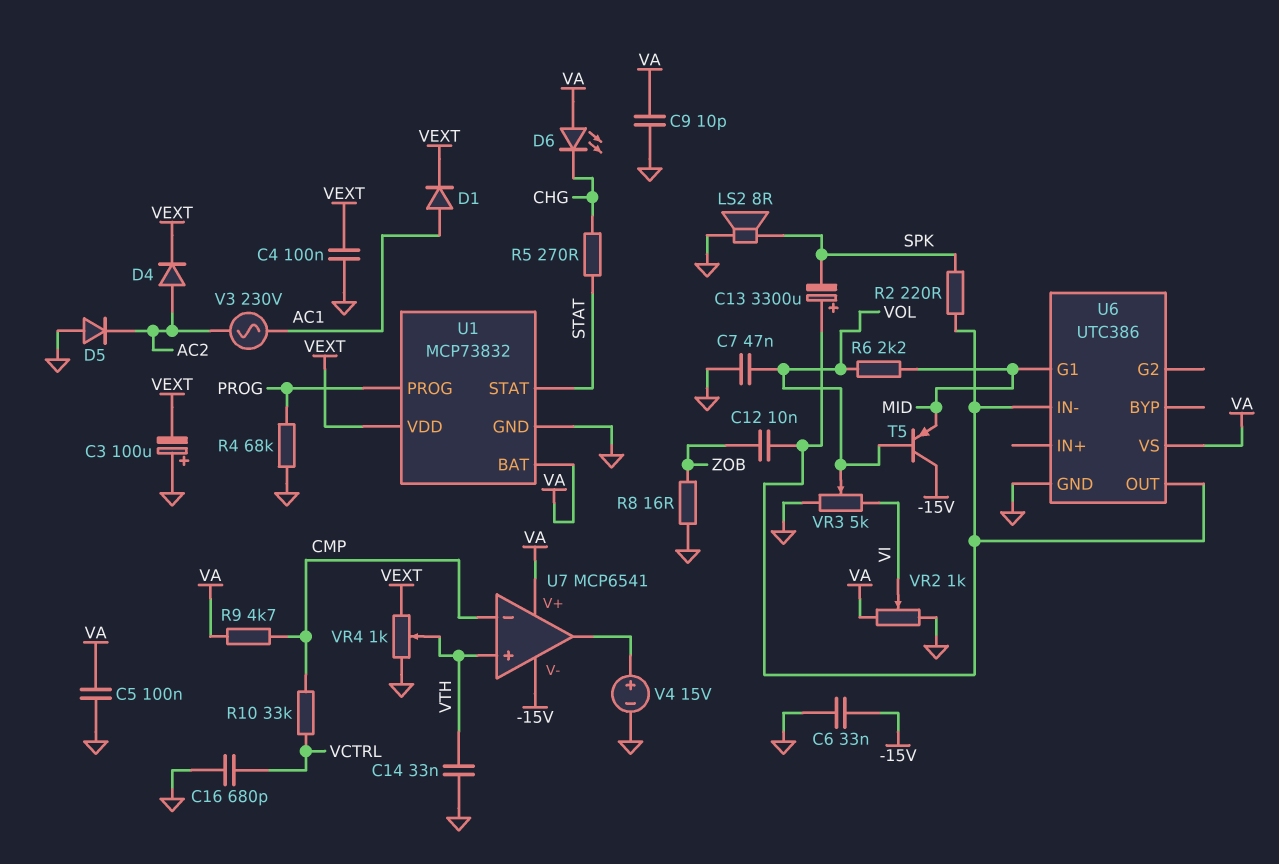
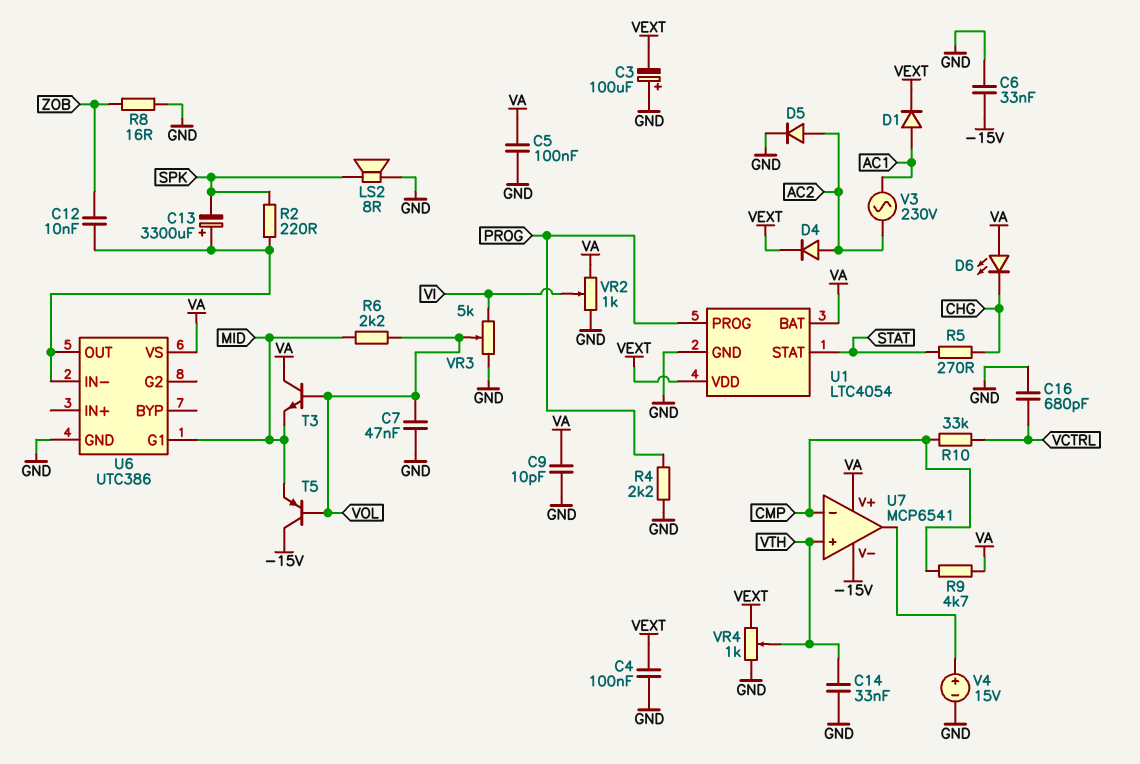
D5: diode (A GND, K AC2) -> diode (A AC2, K GND)
R4: 68k (GND, PROG) -> 2.2k (GND, PROG)
T3: none -> NPN (B VOL, C VA, E MID)
U1: MCP73832 -> LTC4054

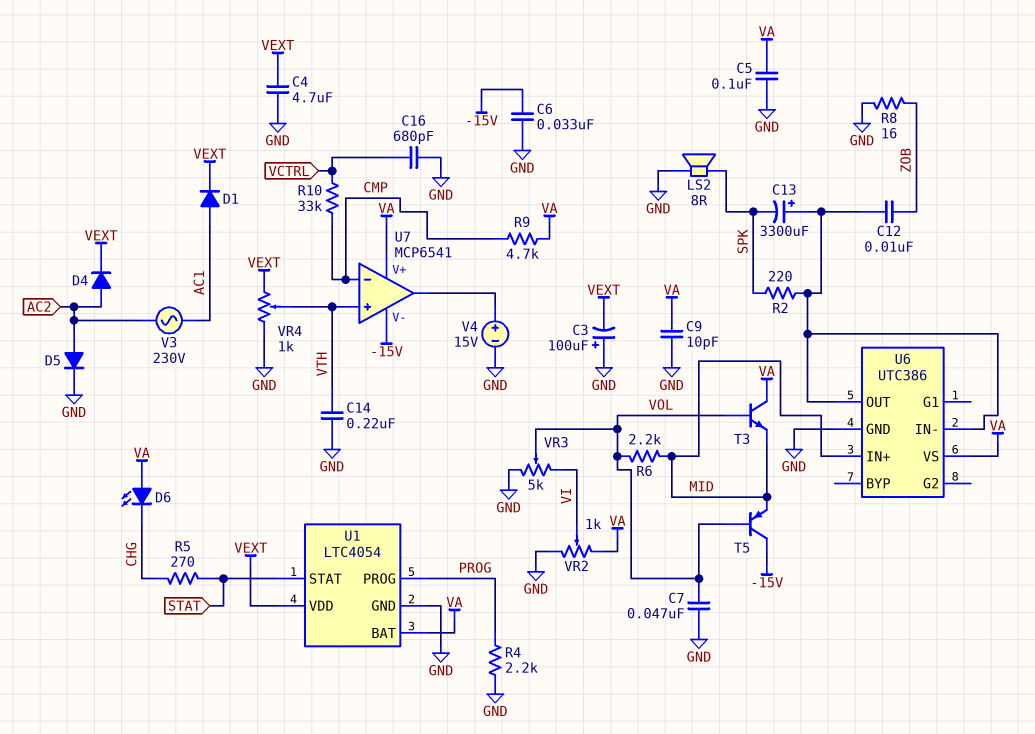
C4: 100nF (GND, VEXT) -> 4.7uF (GND, VEXT)
C14: 33nF (GND, VTH) -> 220nF (GND, VTH)
U6 pin G1: MID -> none
U6 pin IN+: none -> MID

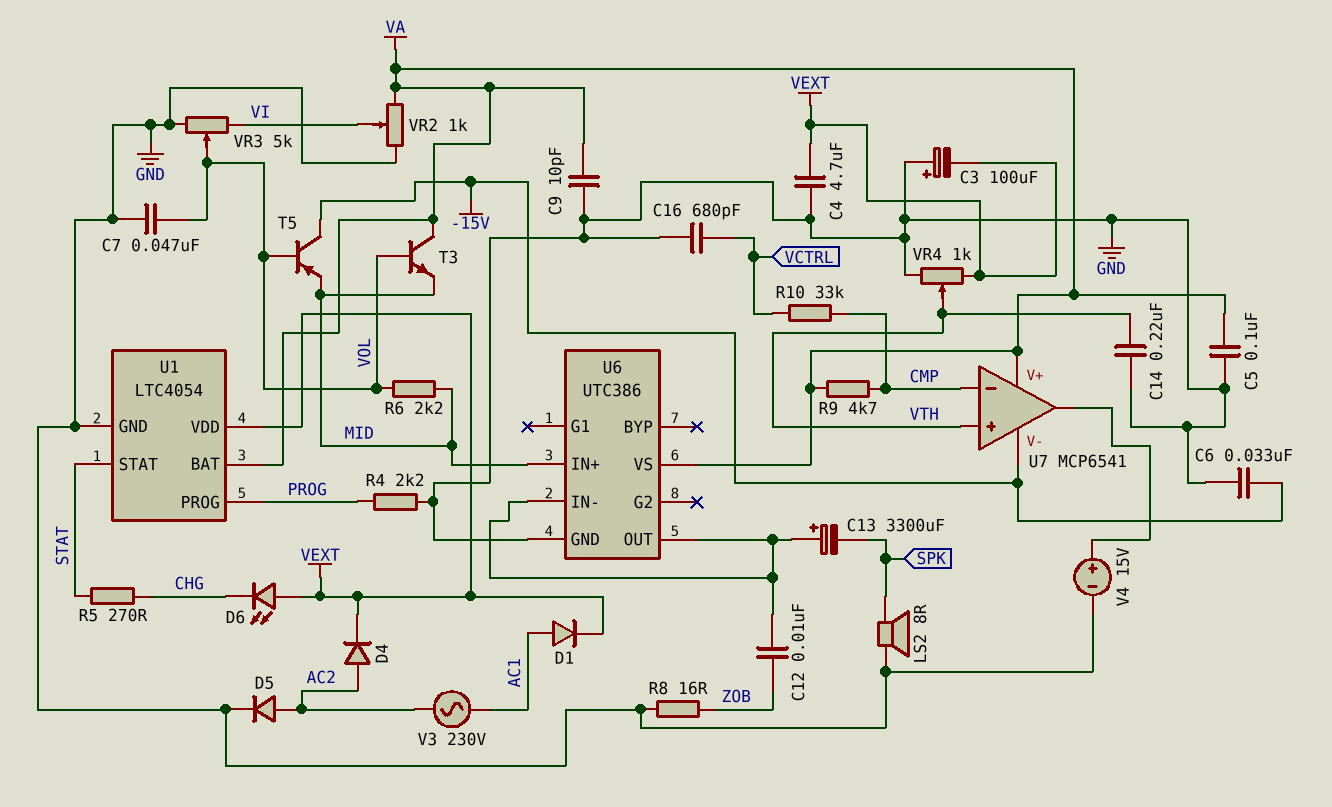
D6: LED (A VA, K CHG) -> LED (A VEXT, K CHG)
R2: 220 (SPK, U6/IN-) -> none

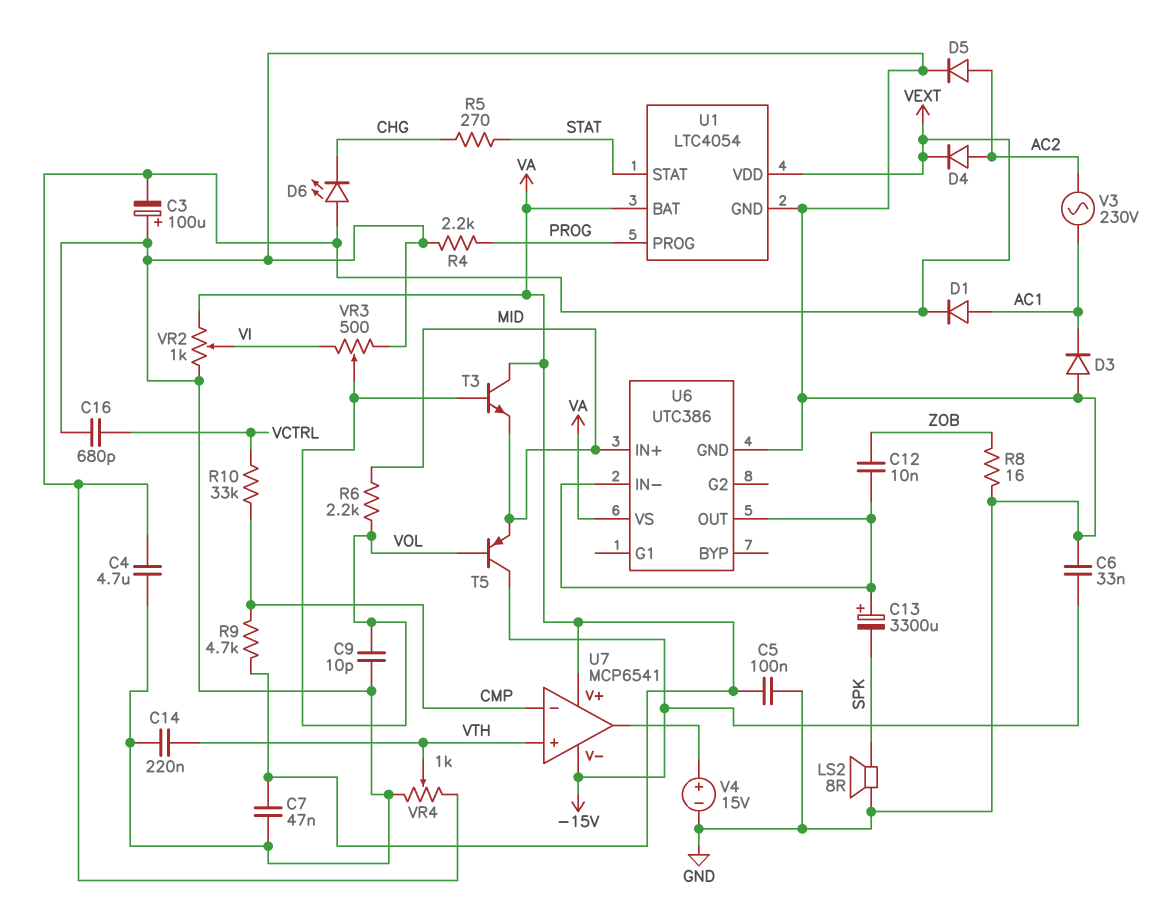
C7: 47nF (GND, VOL) -> 47nF (GND, VA)
C9: 10pF (GND, VA) -> 10pF (GND, VOL)
D3: none -> diode (A GND, K AC1)
VR3: 5k (GND, VI, wiper VOL) -> 500 (GND, VI, wiper VOL)

